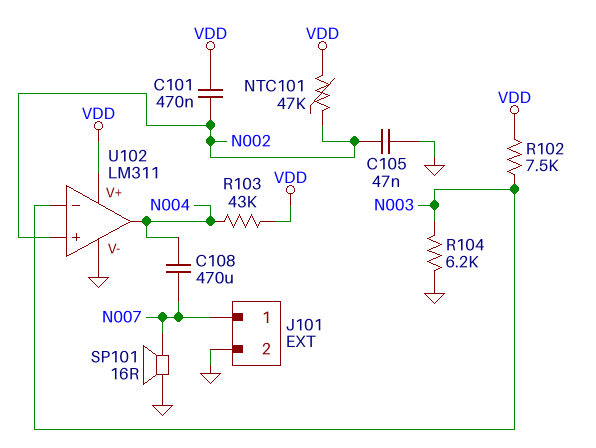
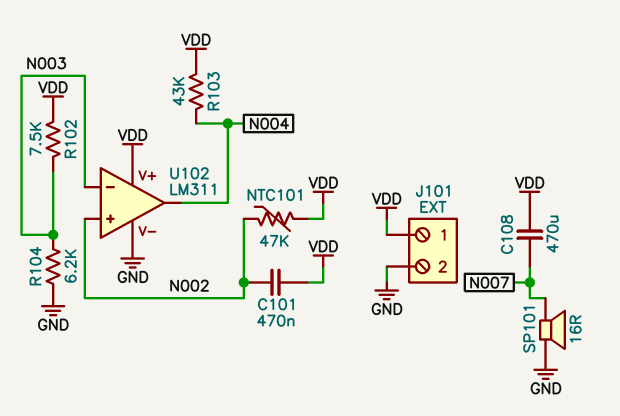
C105: 47nF (GND, N002) -> none
C108: 470uF (N004, N007) -> 470uF (N007, VDD)
J101 pin 1: N007 -> VDD

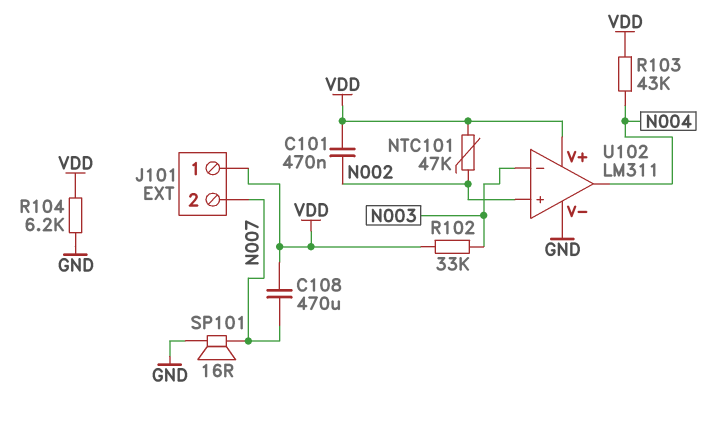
J101 pin 2: GND -> N007
R102: 7.5k (N003, VDD) -> 33k (N003, VDD)
R104: 6.2k (GND, N003) -> 6.2k (GND, VDD)

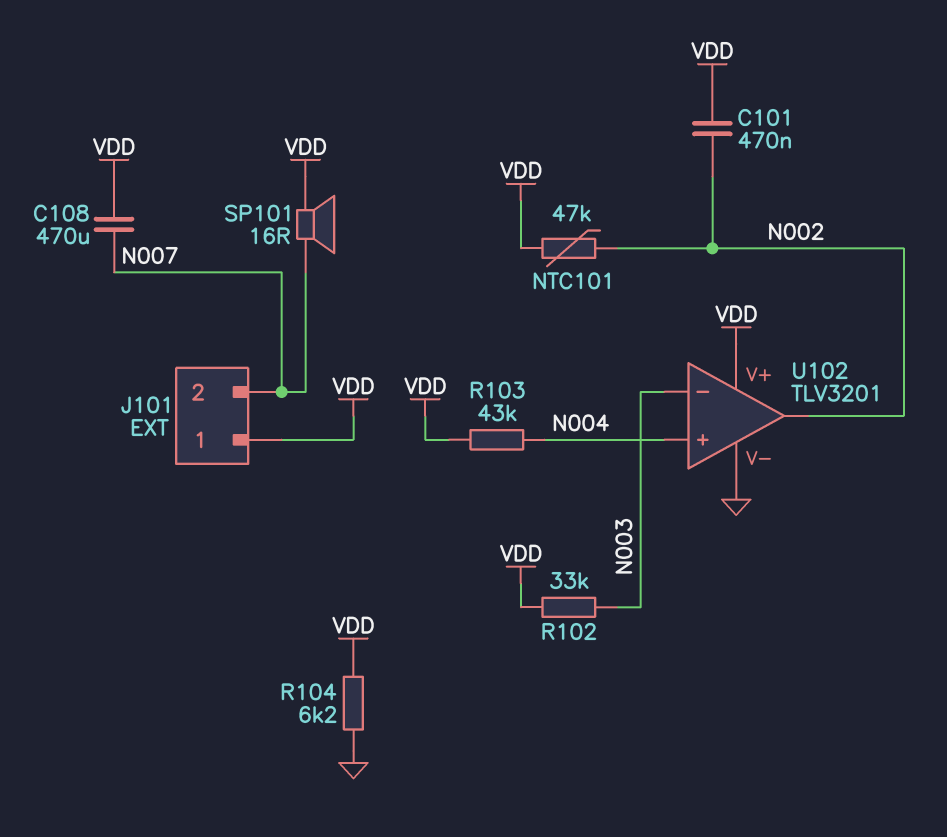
SP101: speaker 16R (GND, N007) -> speaker 16R (N007, VDD)
U102: LM311 -> TLV3201
U102 pin in+: N002 -> N004
U102 pin out: N004 -> N002

